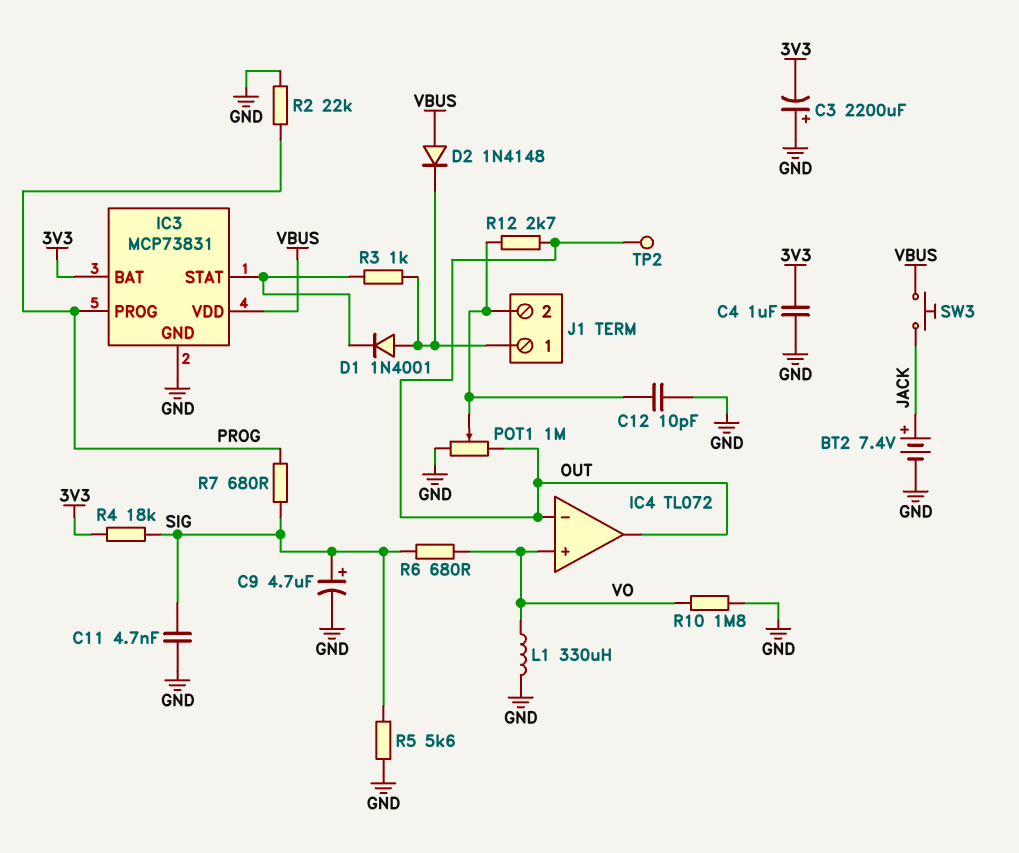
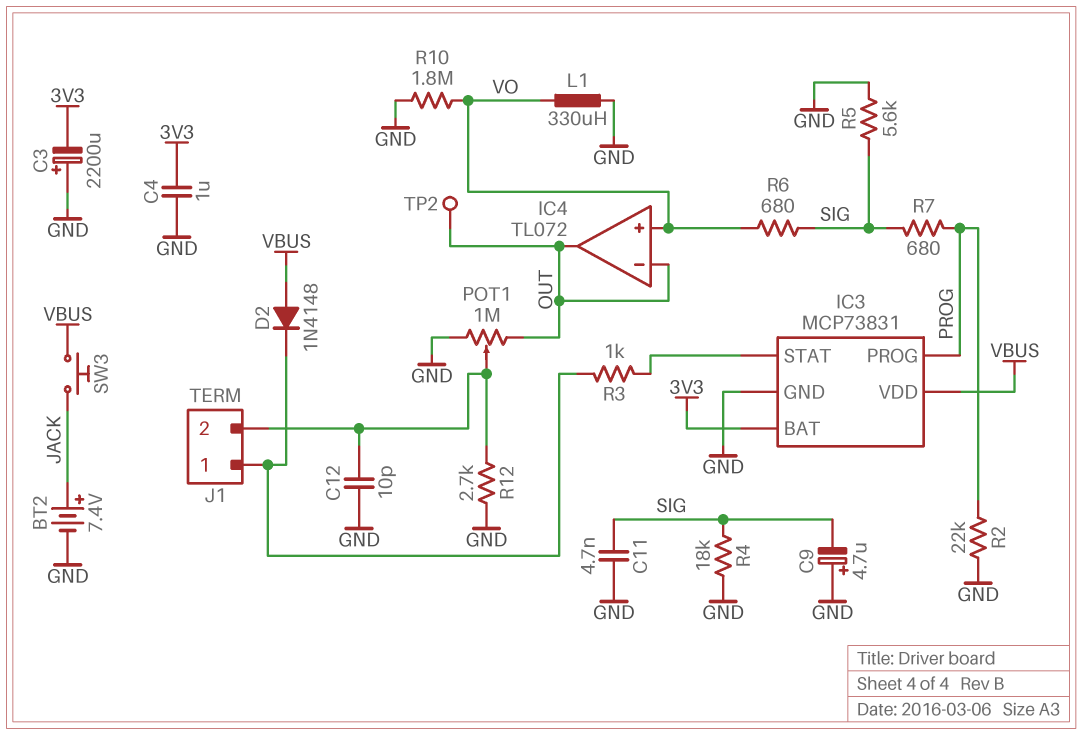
C9: 4.7uF (plus SIG, minus GND) -> 4.7uF (plus GND, minus SIG)
D1: diode 1N4001 (A J1/1, K IC3/STAT) -> none
R4: 18k (3V3, SIG) -> 18k (GND, SIG)
R12: 2.7k (J1/2, OUT) -> 2.7k (GND, J1/2)

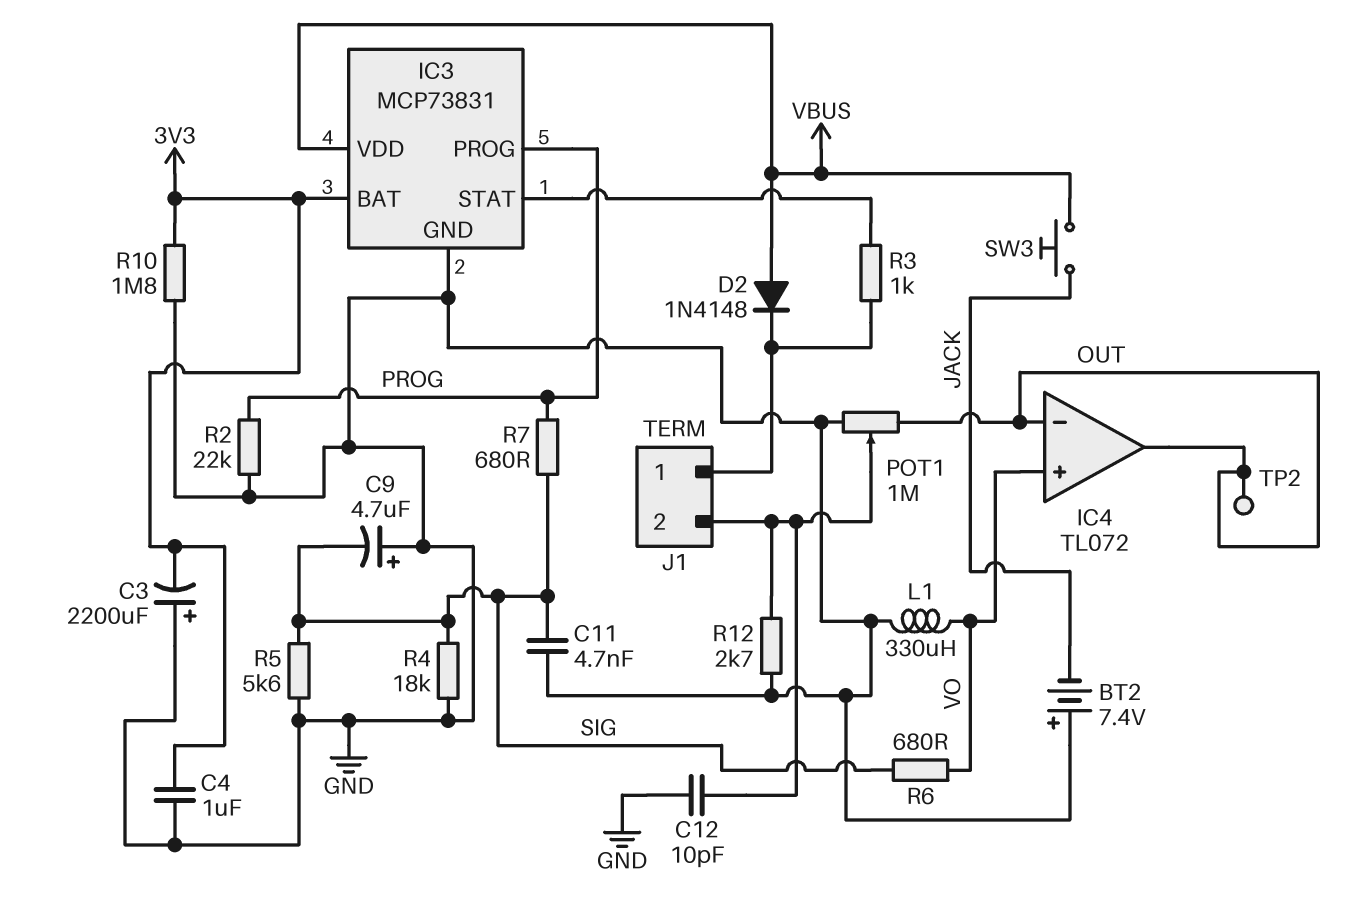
BT2: 7.4V (plus JACK, minus GND) -> 7.4V (plus GND, minus JACK)
R10: 1.8M (GND, VO) -> 1.8M (3V3, GND)

